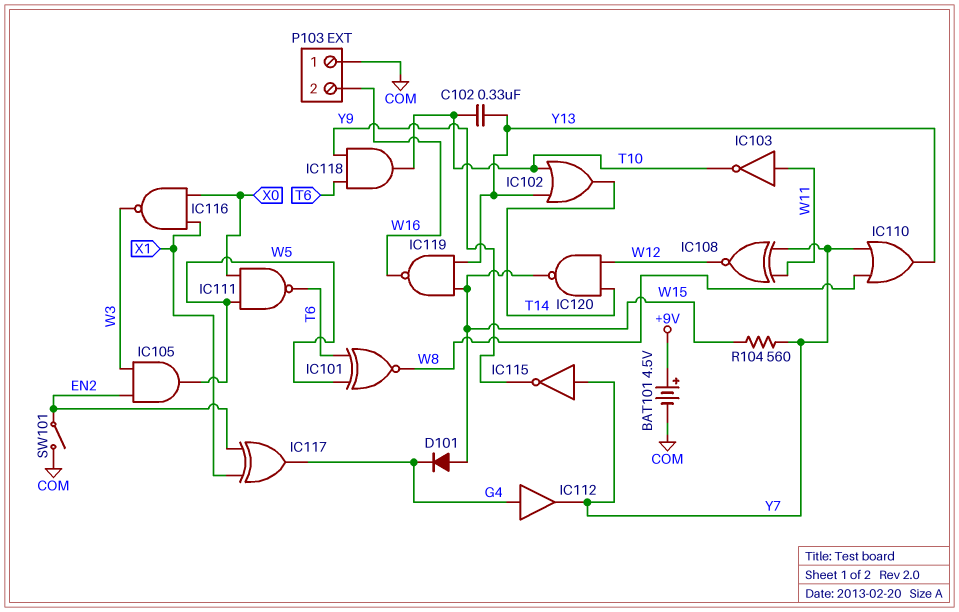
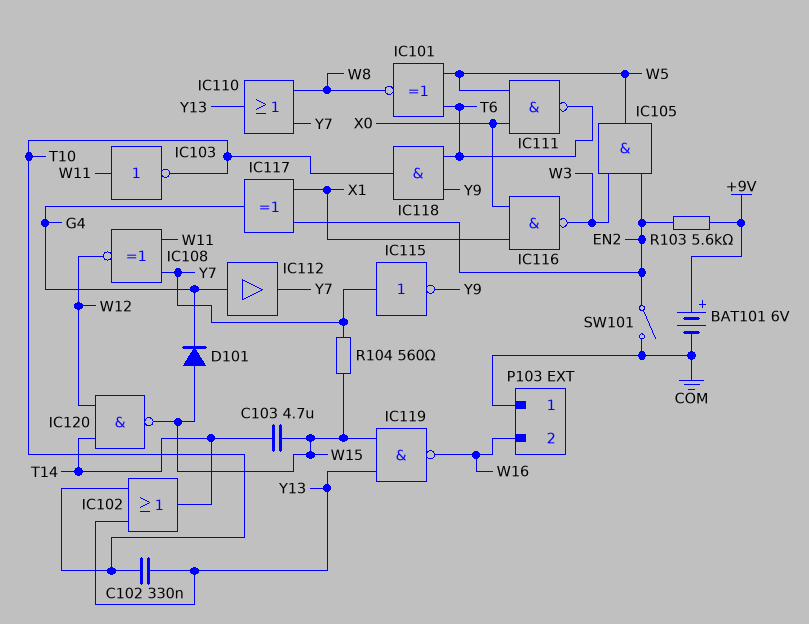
BAT101: 4.5V (plus +9V, minus COM) -> 6V (plus +9V, minus COM)
C103: none -> 4.7uF (T14, W15)
R103: none -> 5.6k (+9V, EN2)

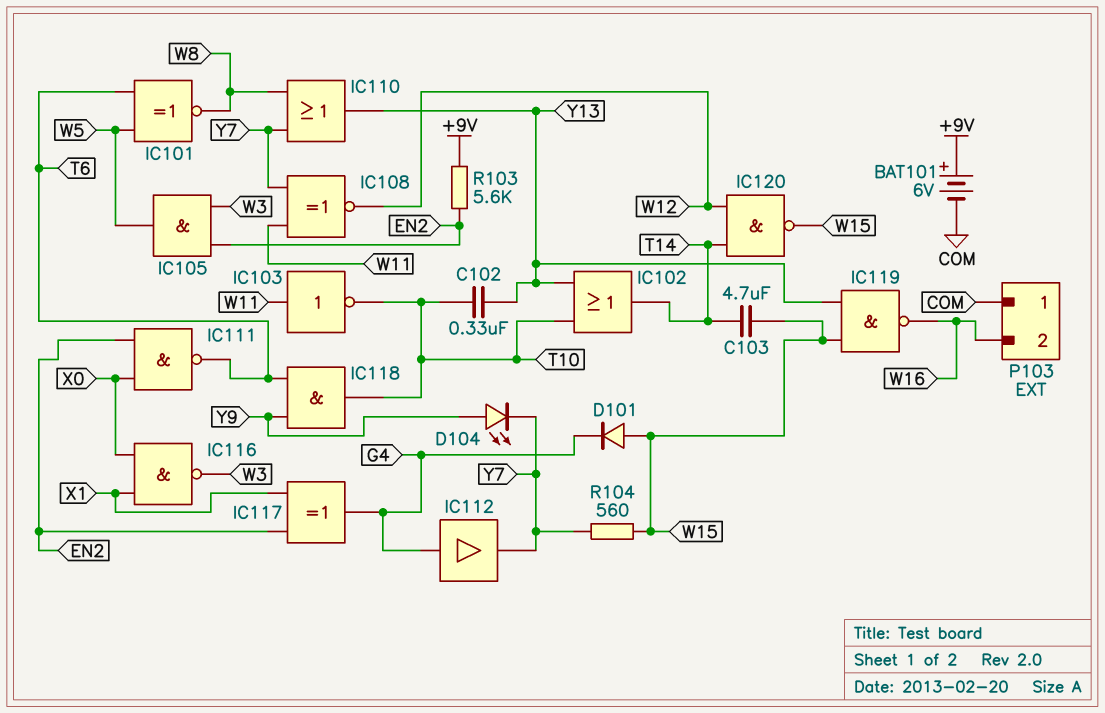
D104: none -> LED (A Y9, K Y7)
IC111: NAND (in W5, in X0, out T6) -> NAND (in EN2, in X0, out T6)
IC115: NOT (in Y7, out Y9) -> none
SW101: switch (COM, EN2) -> none

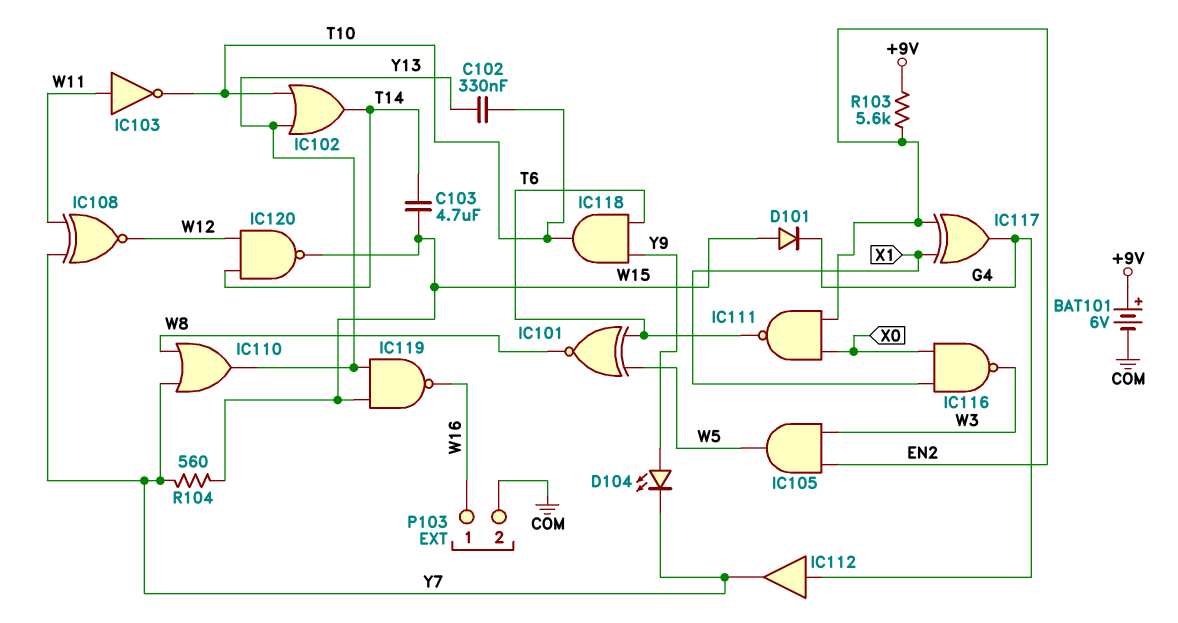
P103 pin 1: COM -> W16
P103 pin 2: W16 -> COM

